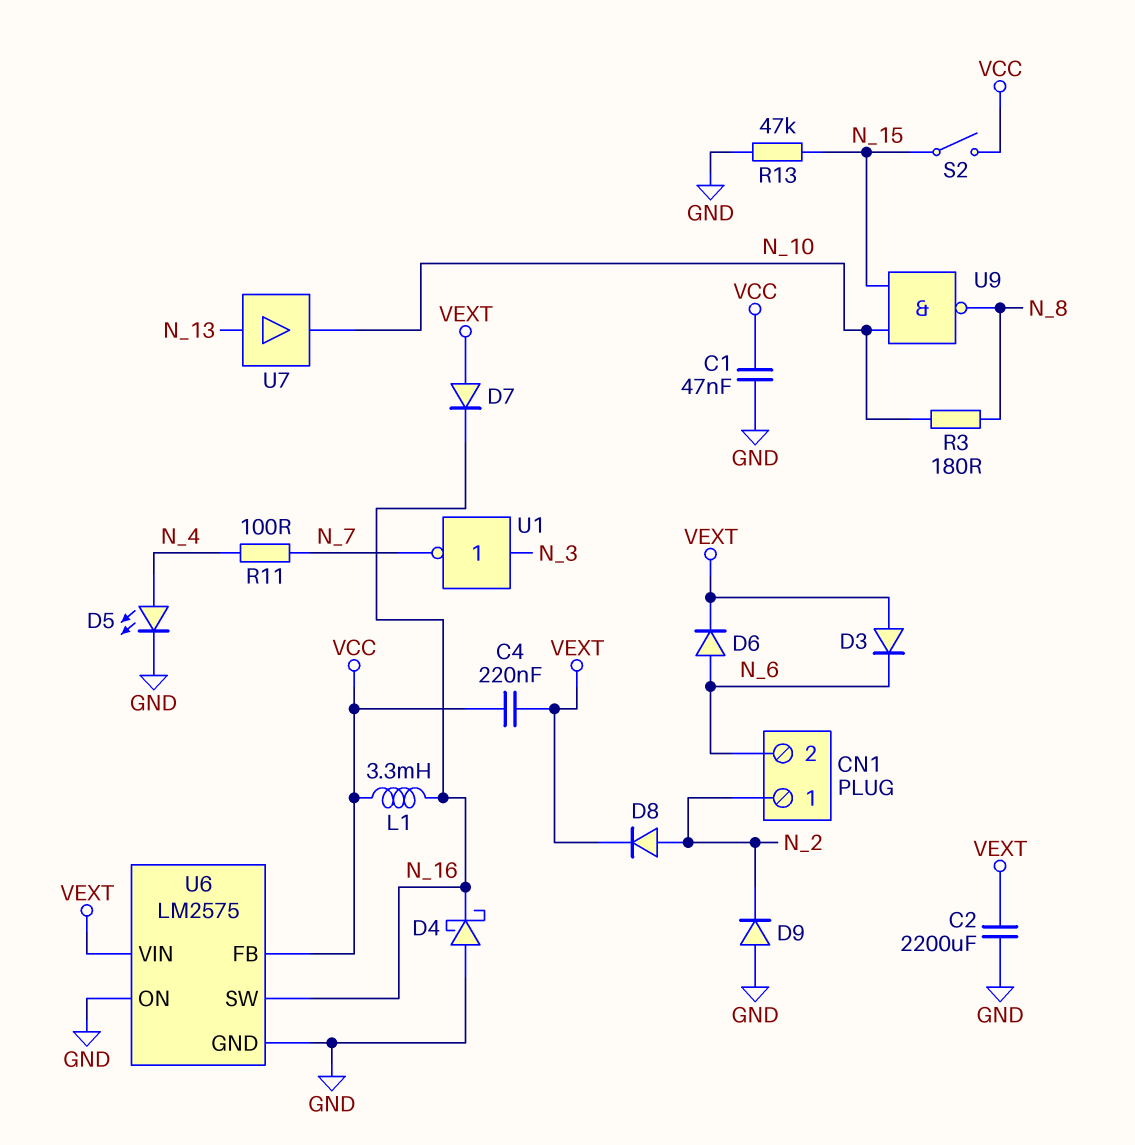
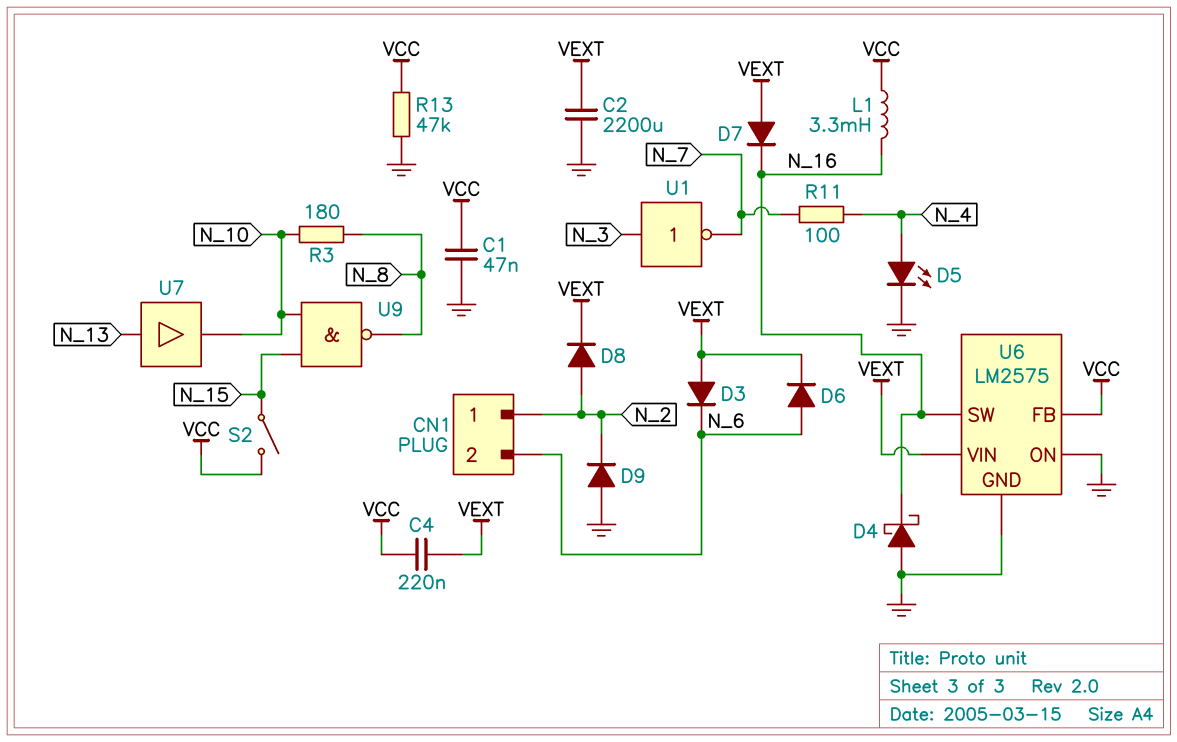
R13: 47k (GND, N_15) -> 47k (GND, VCC)

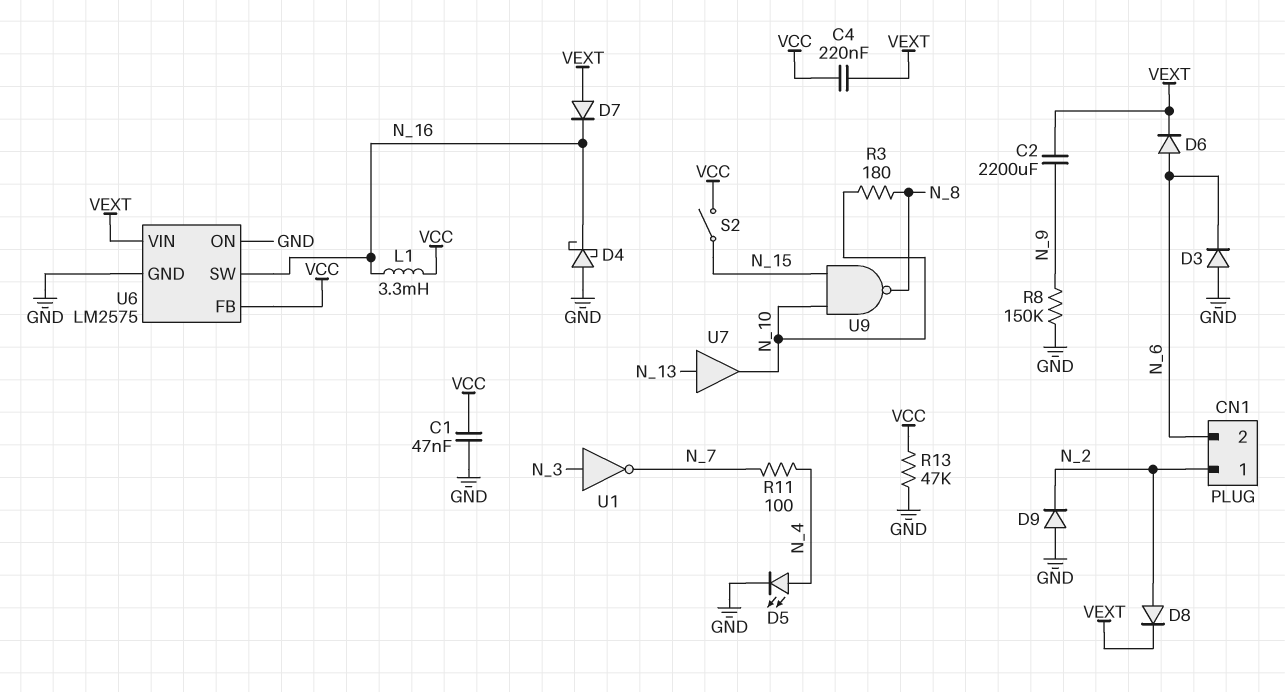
C2: 2200uF (GND, VEXT) -> 2200uF (N_9, VEXT)
D3: diode (A VEXT, K N_6) -> diode (A GND, K N_6)
R8: none -> 150k (GND, N_9)

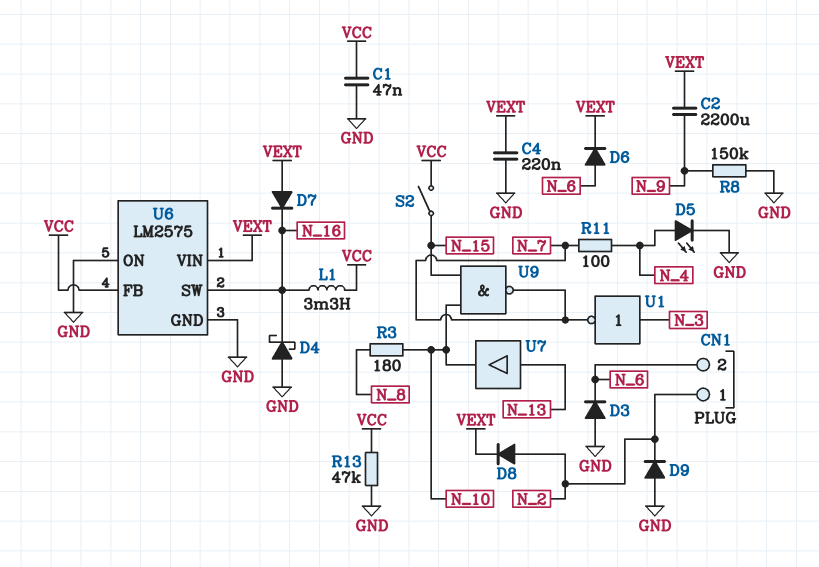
C4: 220nF (VCC, VEXT) -> 220nF (GND, VEXT)
U9: NAND (in N_10, in N_15, out N_8) -> NAND (in N_10, in N_15, out N_7)

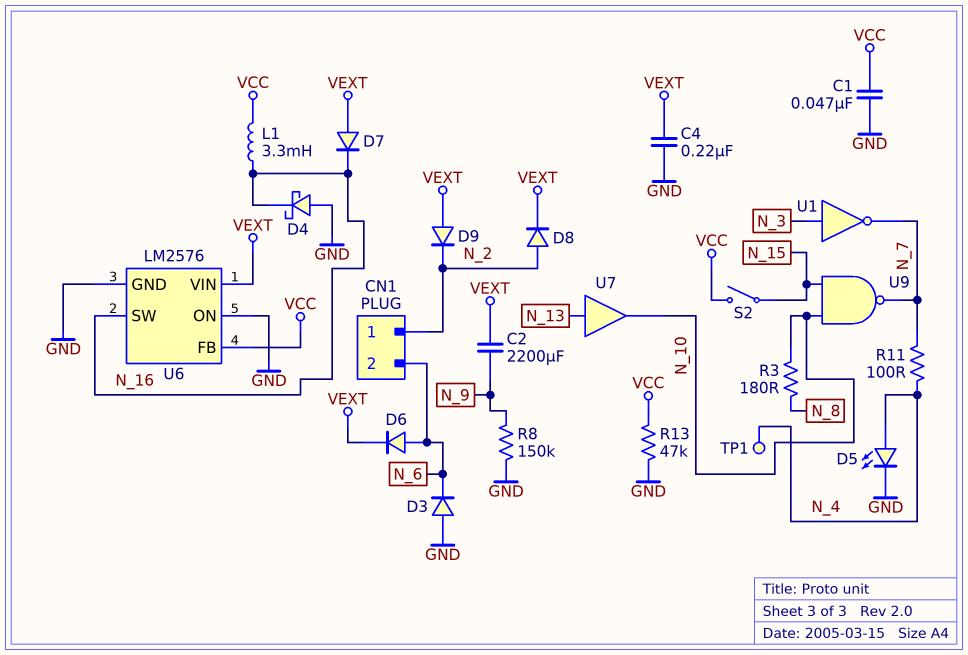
D9: diode (A GND, K N_2) -> diode (A VEXT, K N_2)
TP1: none -> test point (N_4)
U6: LM2575 -> LM2576

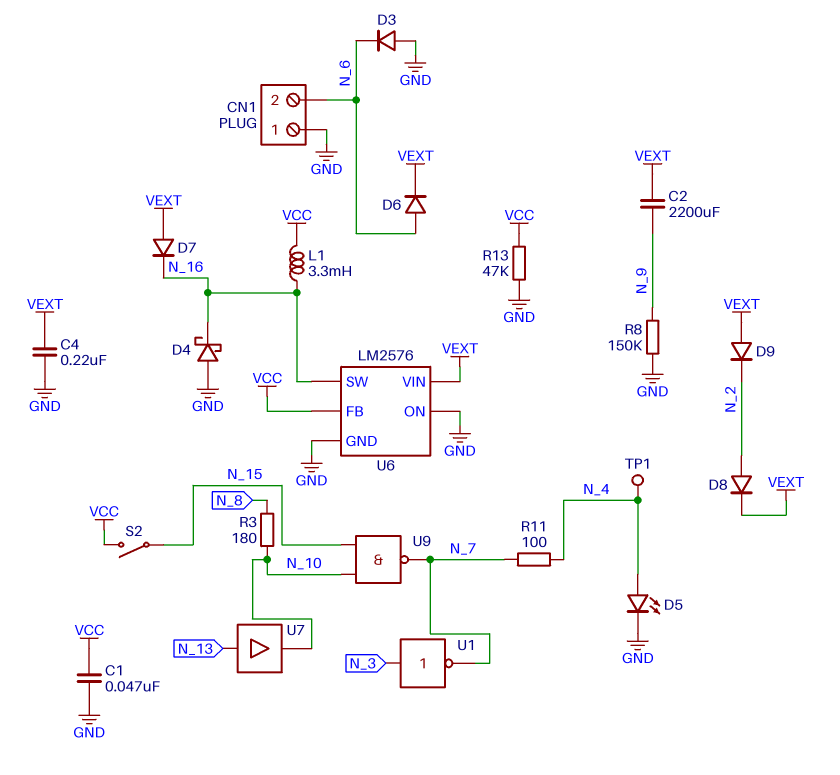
CN1 pin 1: N_2 -> GND

